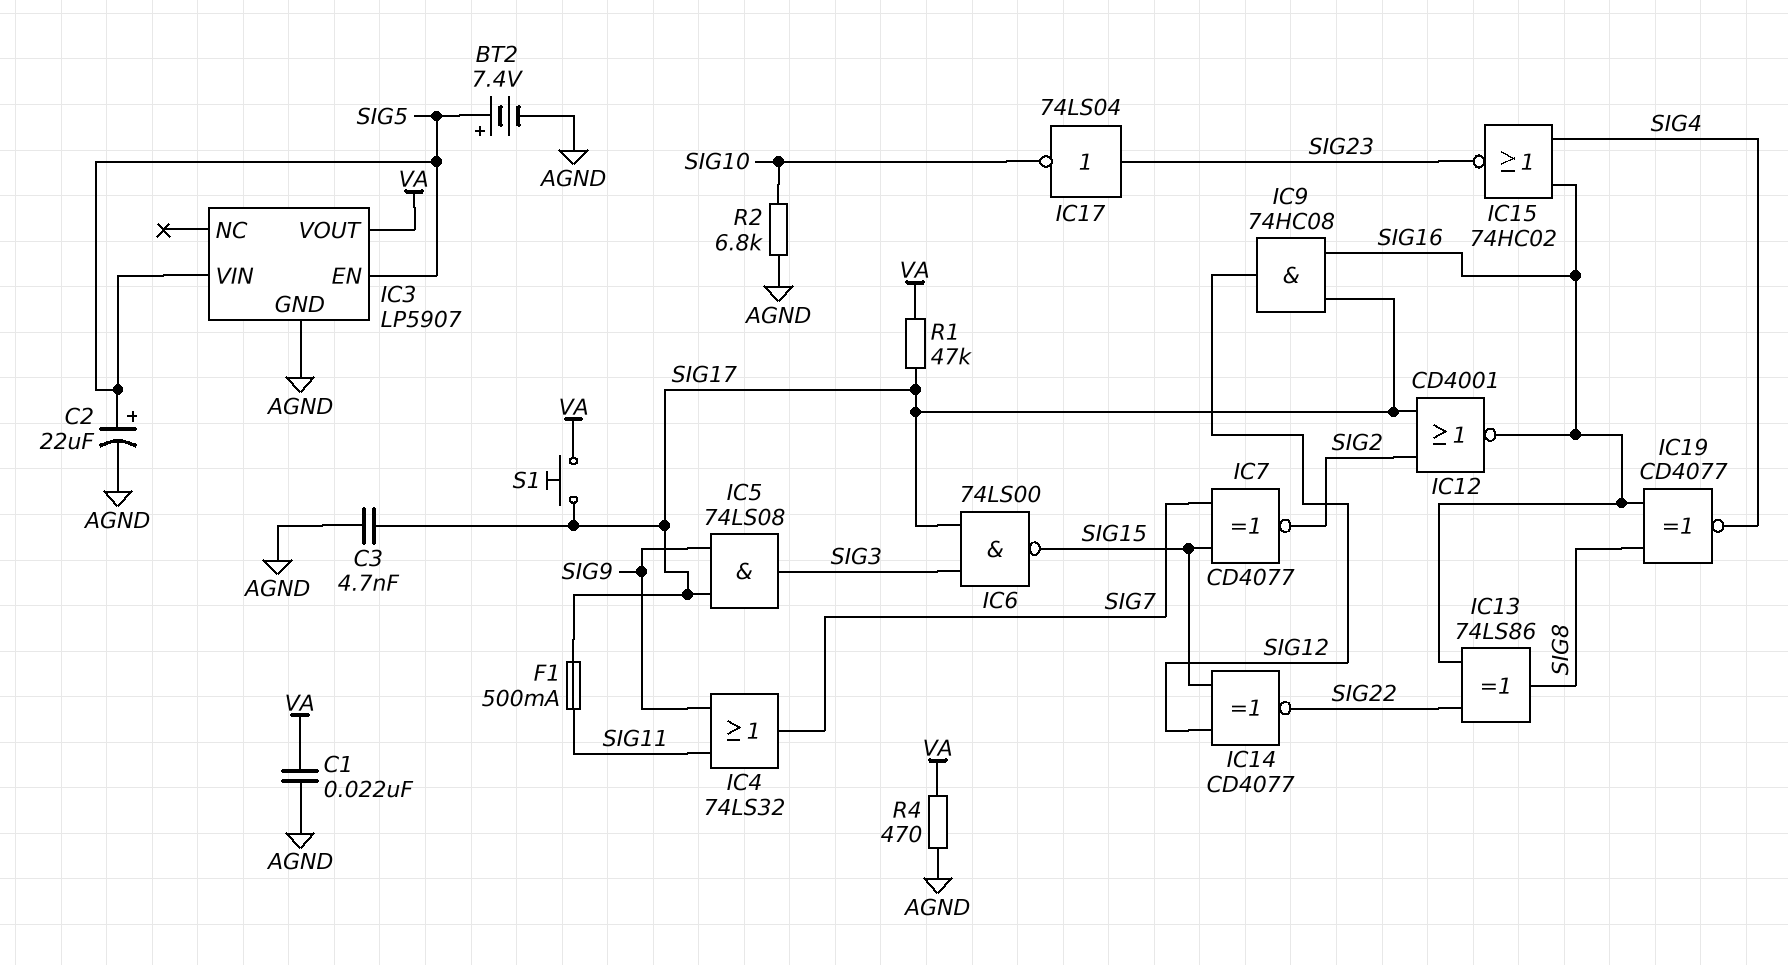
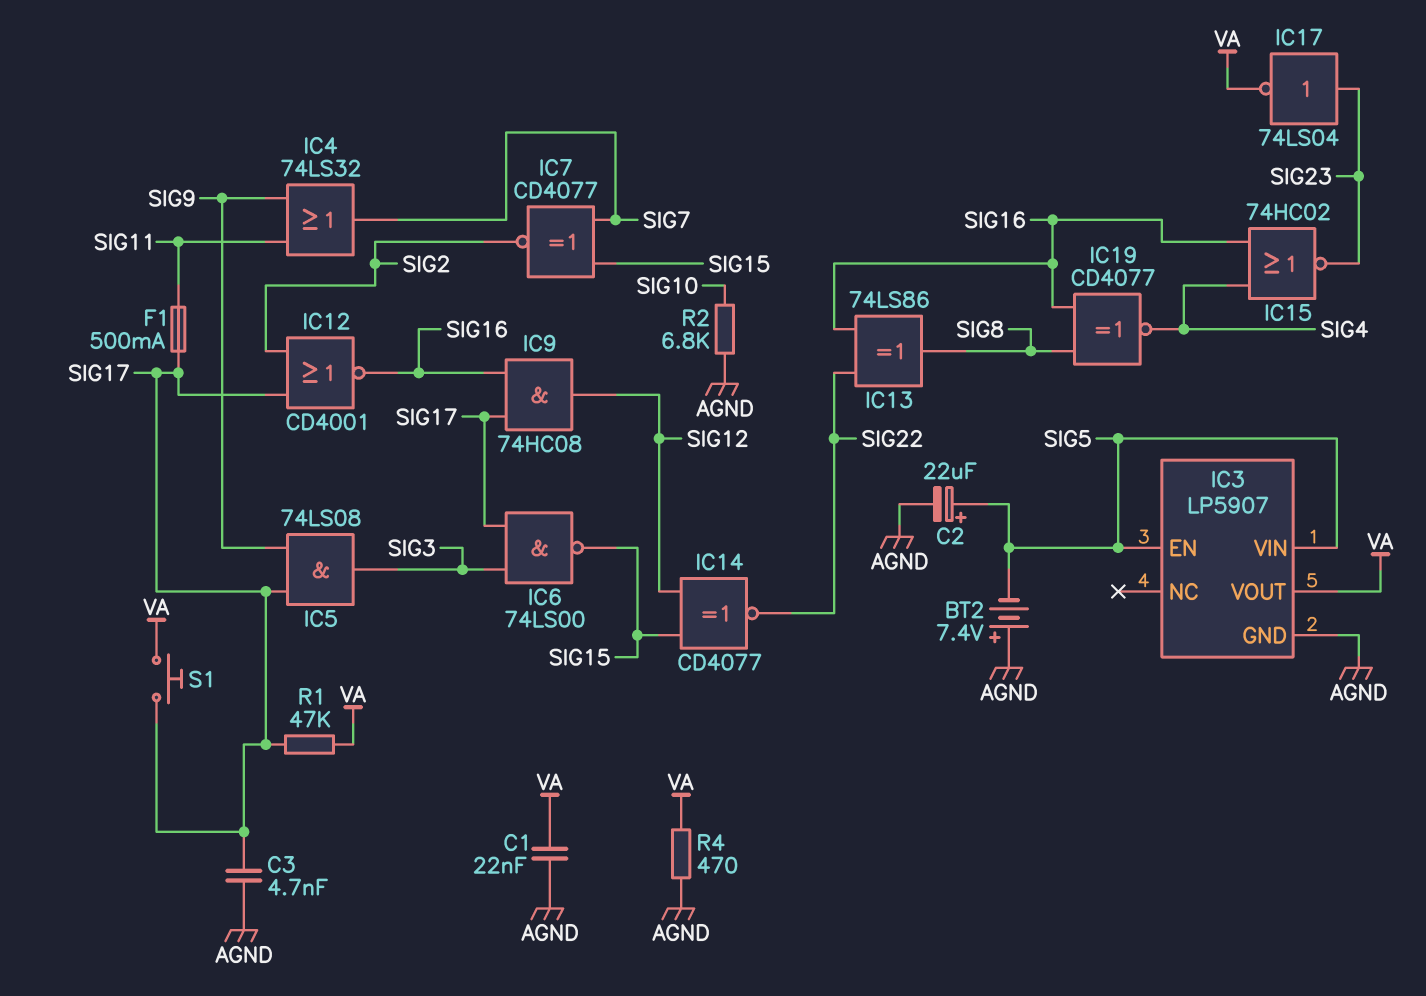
BT2: 7.4V (plus SIG5, minus AGND) -> 7.4V (plus AGND, minus SIG5)
IC17: NOT 74LS04 (in SIG23, out SIG10) -> NOT 74LS04 (in SIG23, out VA)

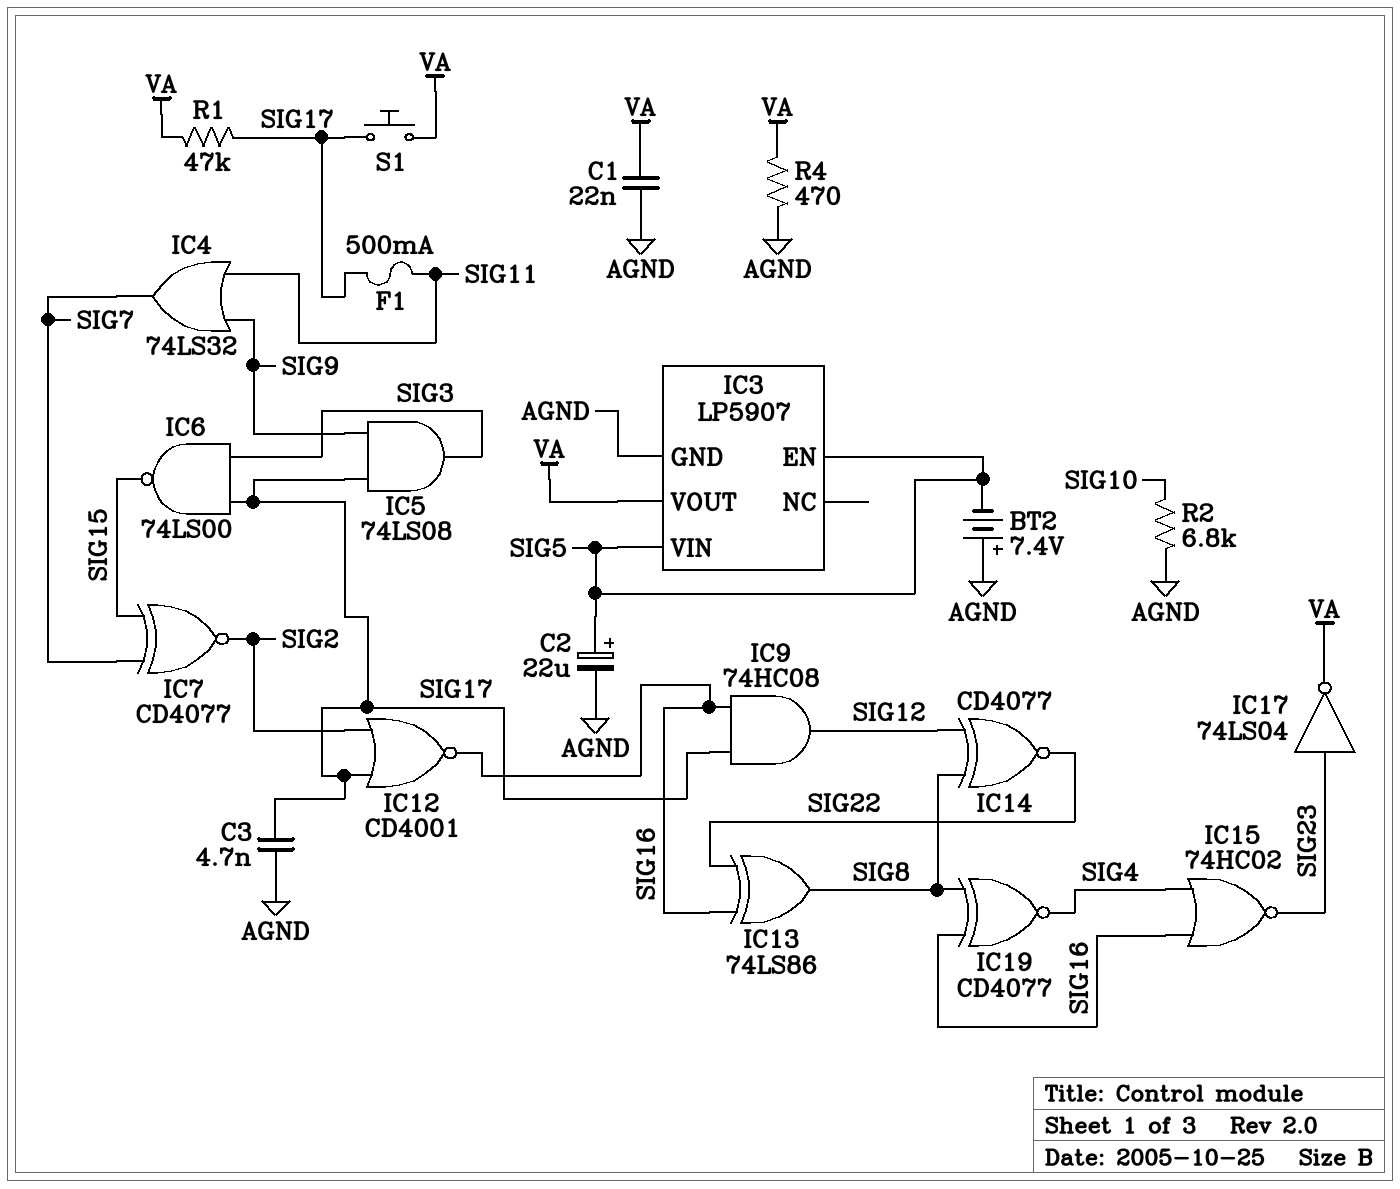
IC14: XNOR CD4077 (in SIG12, in SIG15, out SIG22) -> XNOR CD4077 (in SIG8, in SIG12, out SIG22)

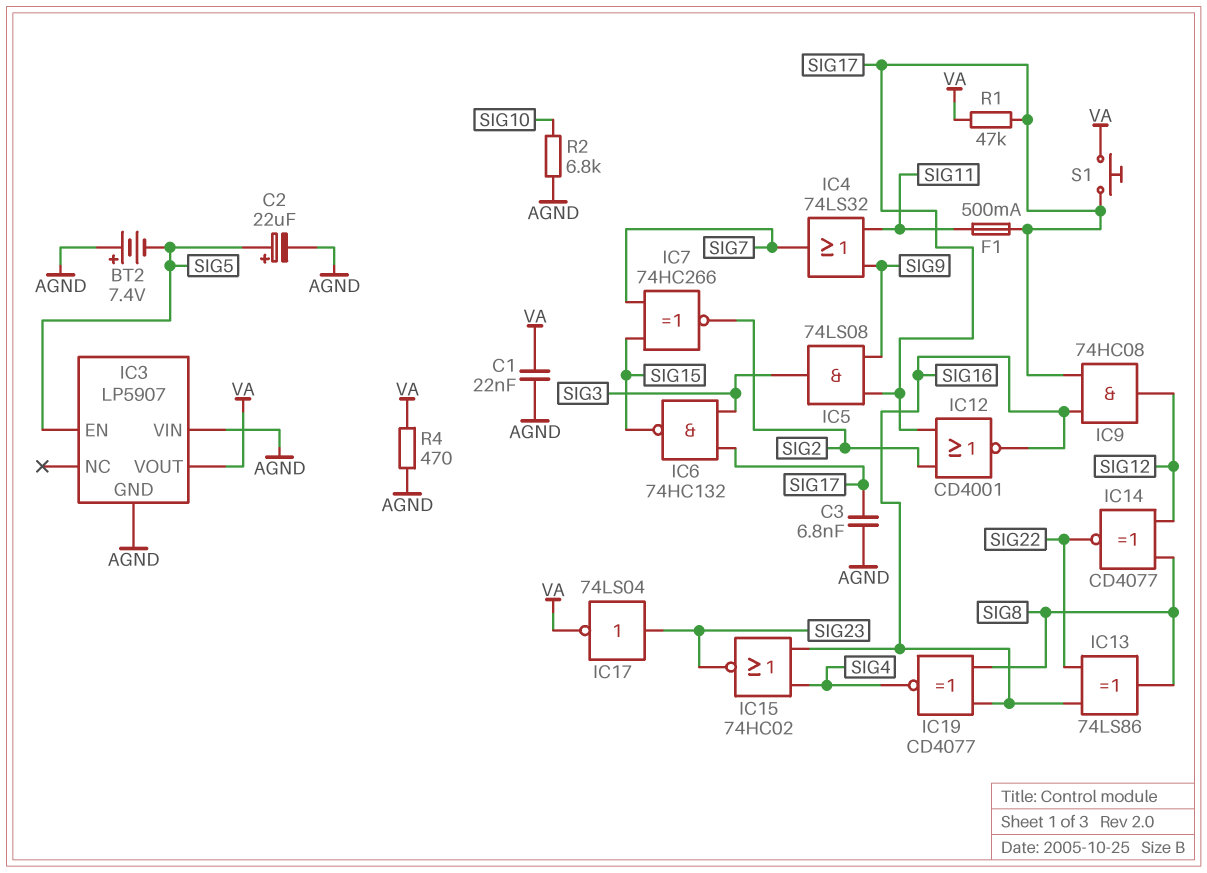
C3: 4.7nF (AGND, SIG17) -> 6.8nF (AGND, SIG17)
IC3 pin VIN: SIG5 -> AGND
IC6: NAND 74LS00 (in SIG3, in SIG17, out SIG15) -> NAND 74HC132 (in SIG3, in SIG17, out SIG15)
IC7: XNOR CD4077 (in SIG7, in SIG15, out SIG2) -> XNOR 74HC266 (in SIG7, in SIG15, out SIG2)

